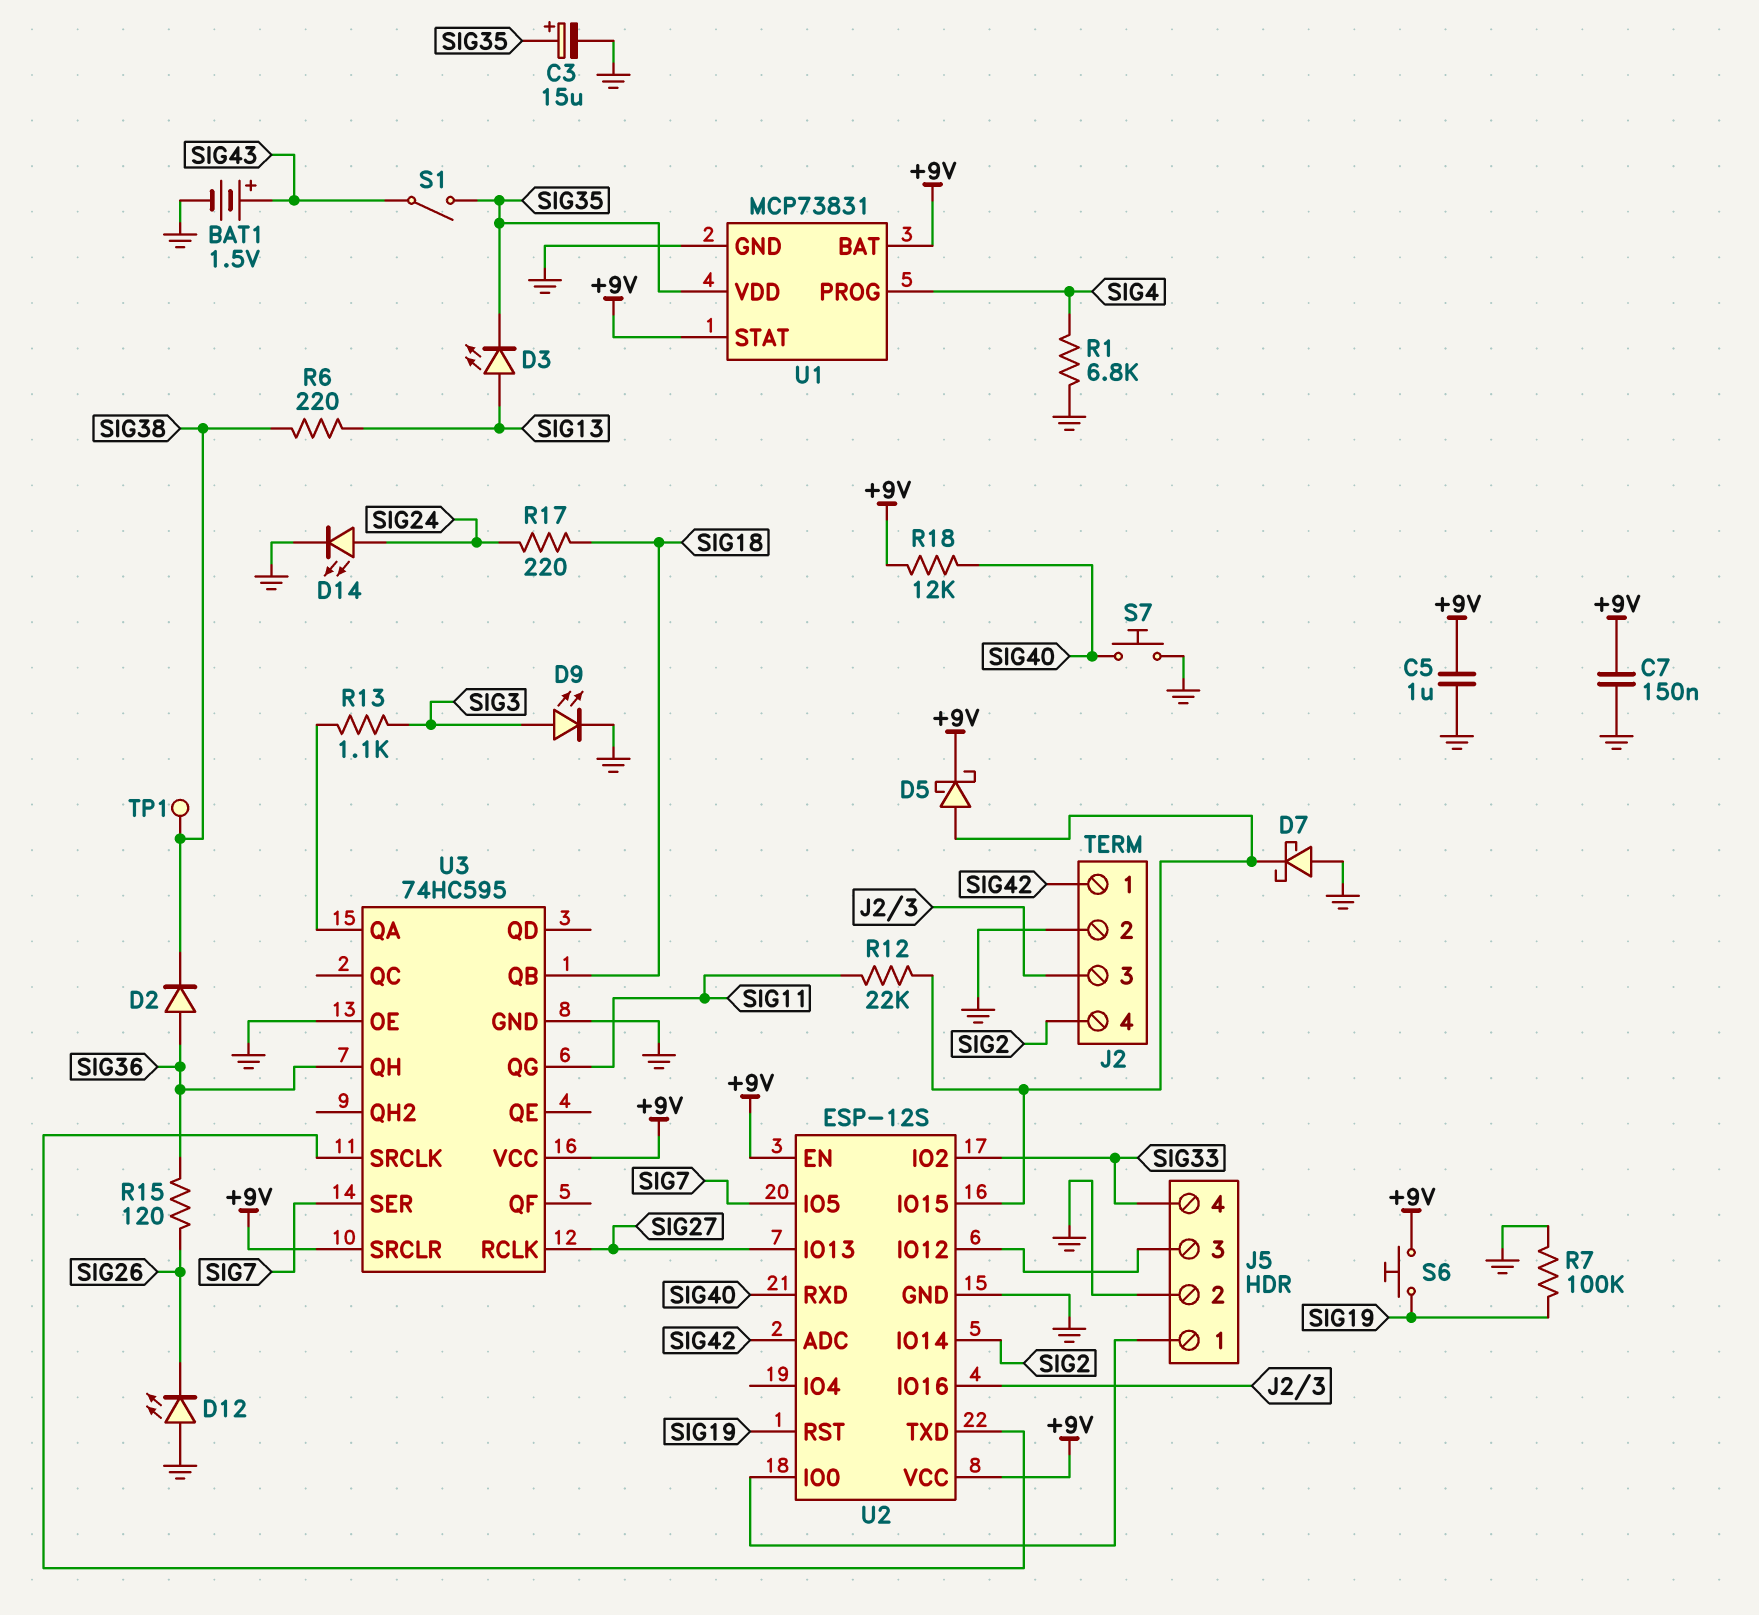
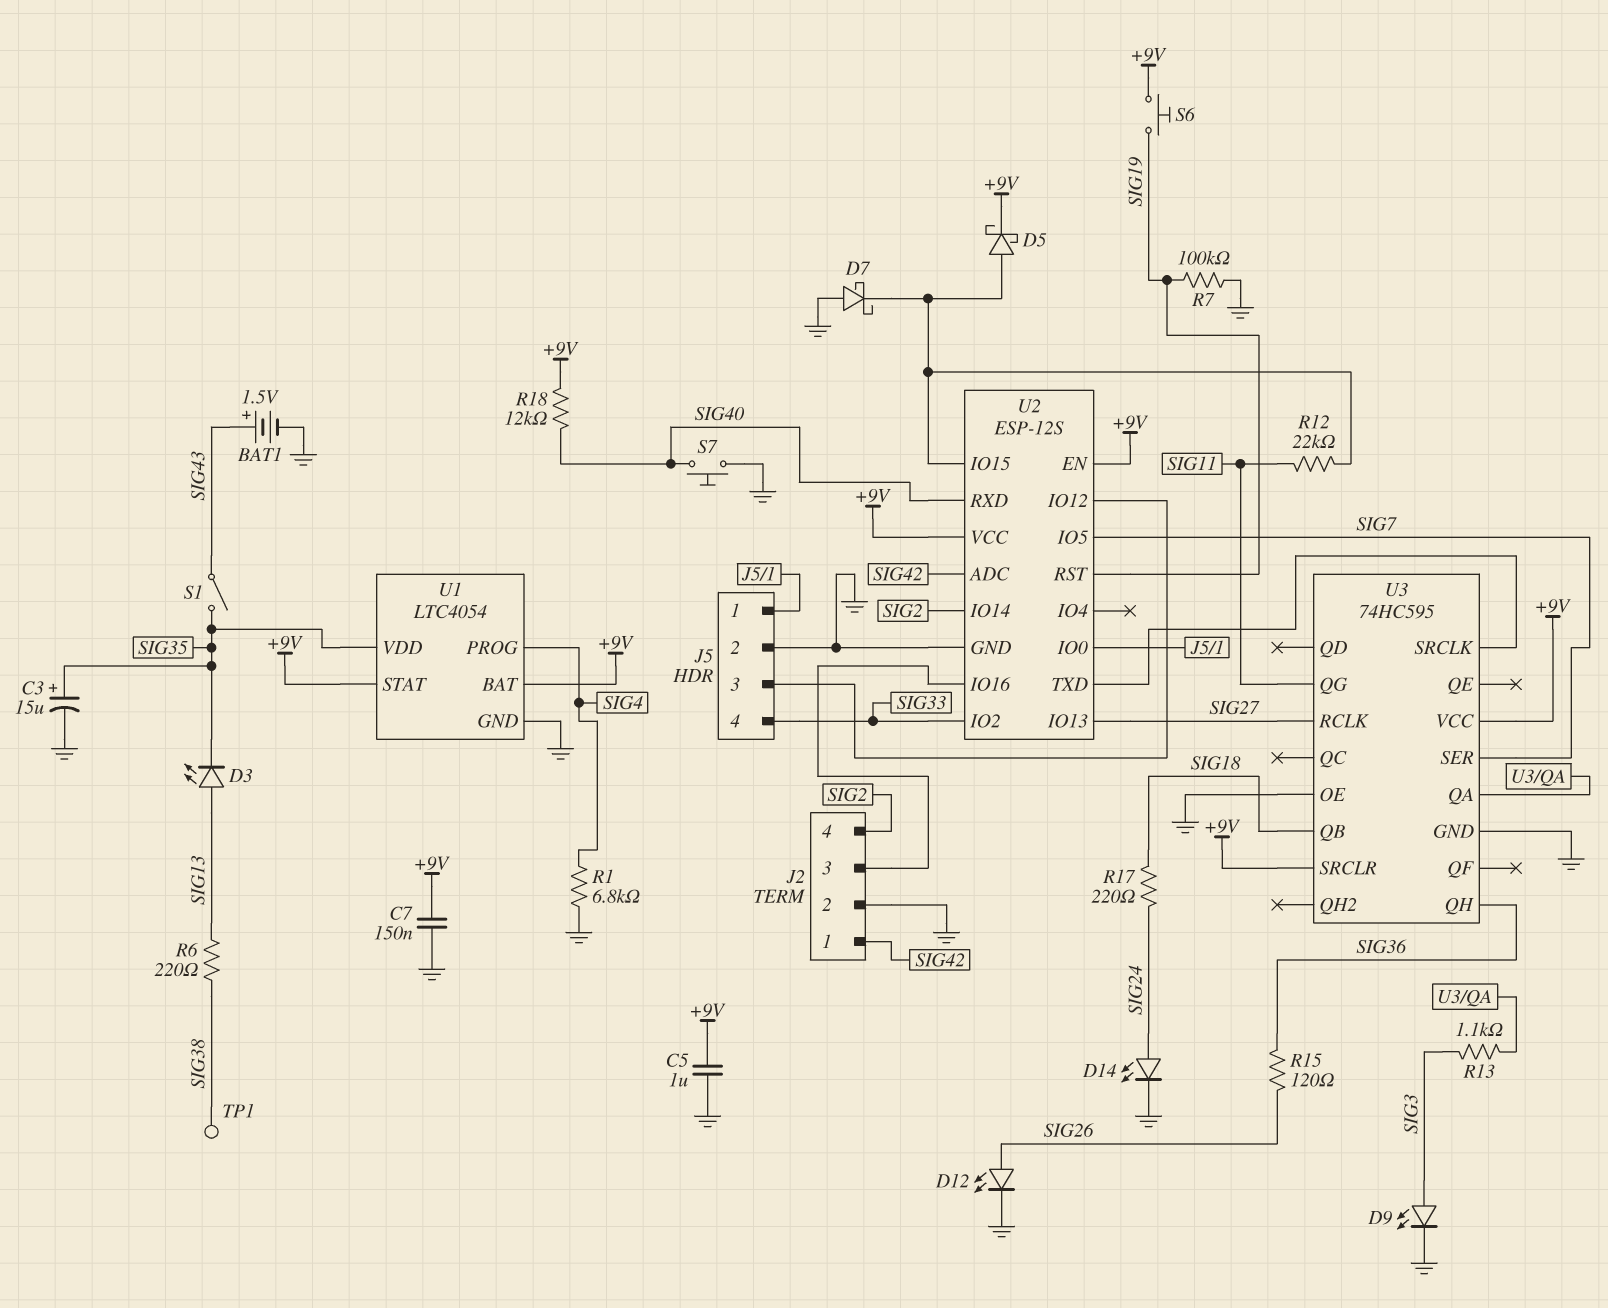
D2: diode (A SIG36, K SIG38) -> none
D12: LED (A GND, K SIG26) -> LED (A SIG26, K GND)
U1: MCP73831 -> LTC4054

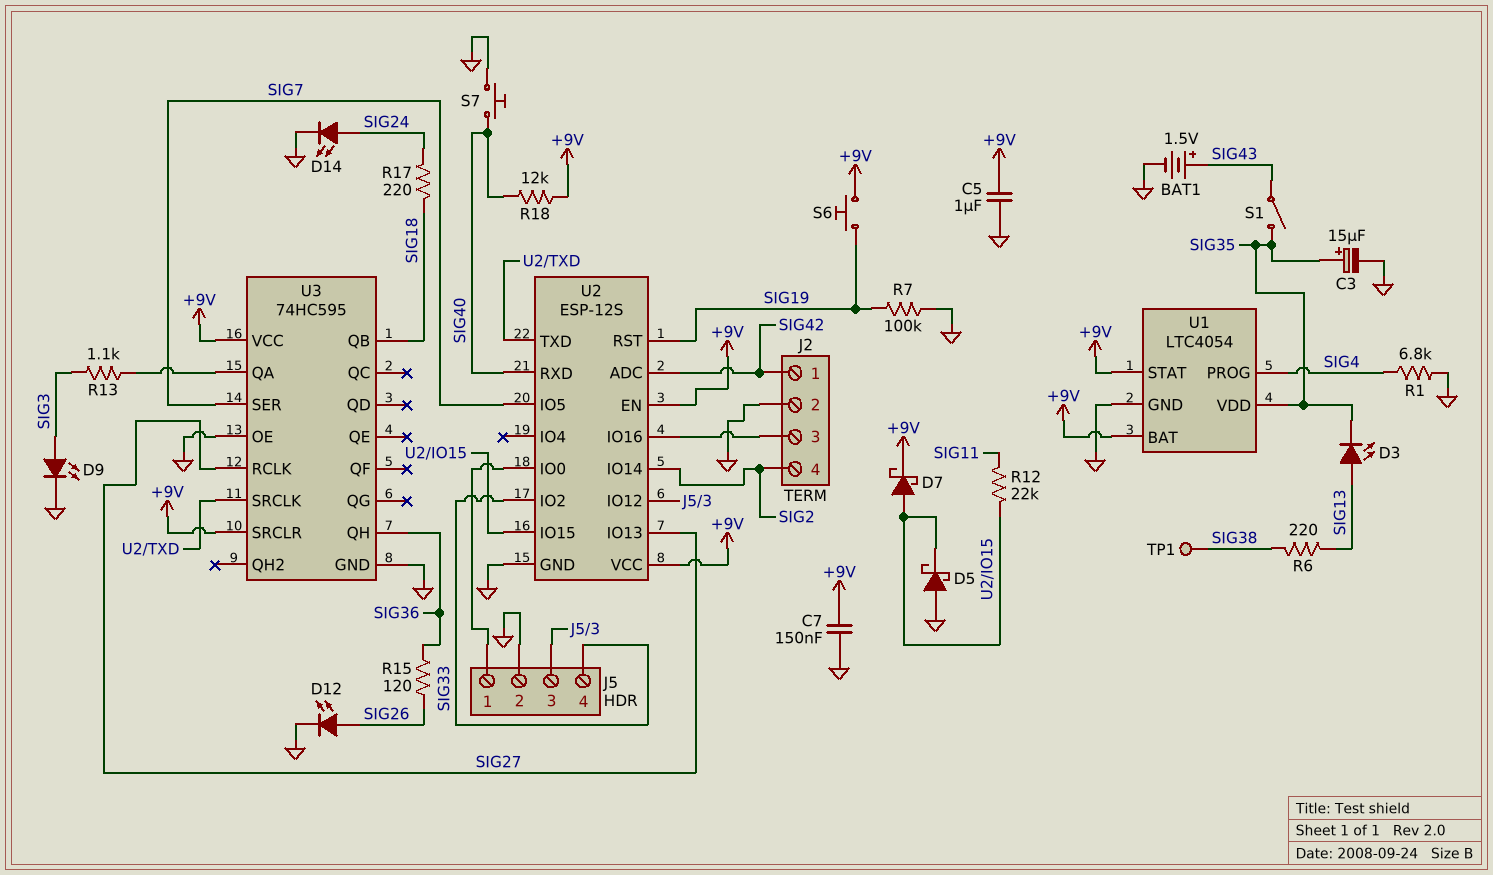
D5: schottky (A U2/IO15, K +9V) -> schottky (A GND, K U2/IO15)
D7: schottky (A GND, K U2/IO15) -> schottky (A U2/IO15, K +9V)
U3 pin QG: SIG11 -> none

